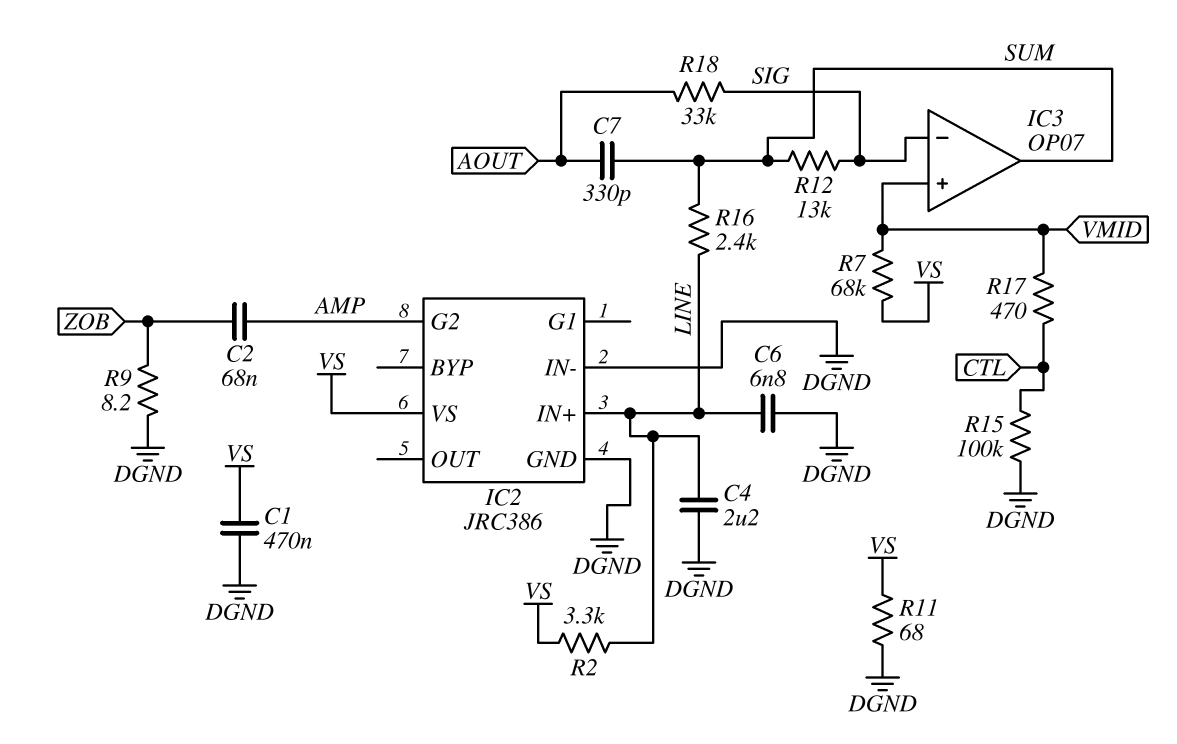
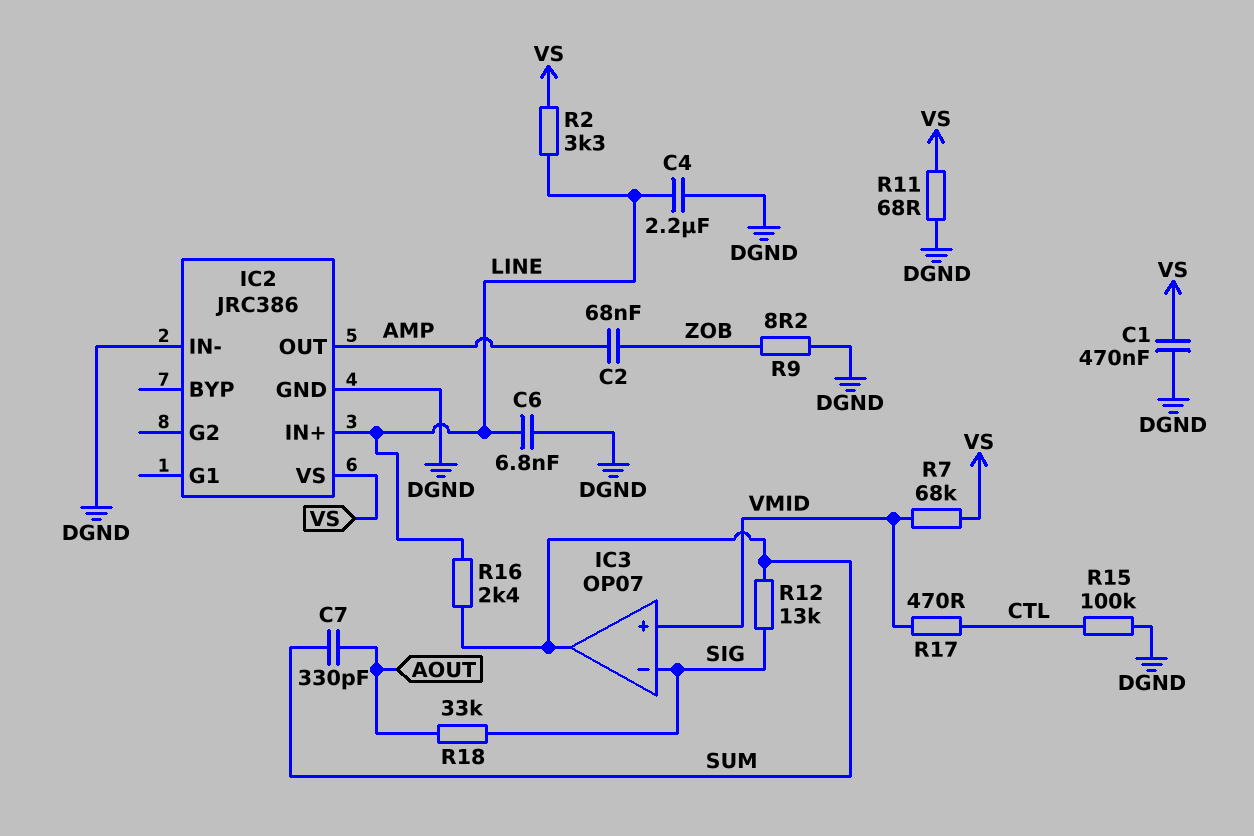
IC2 pin G2: AMP -> none
IC2 pin OUT: none -> AMP

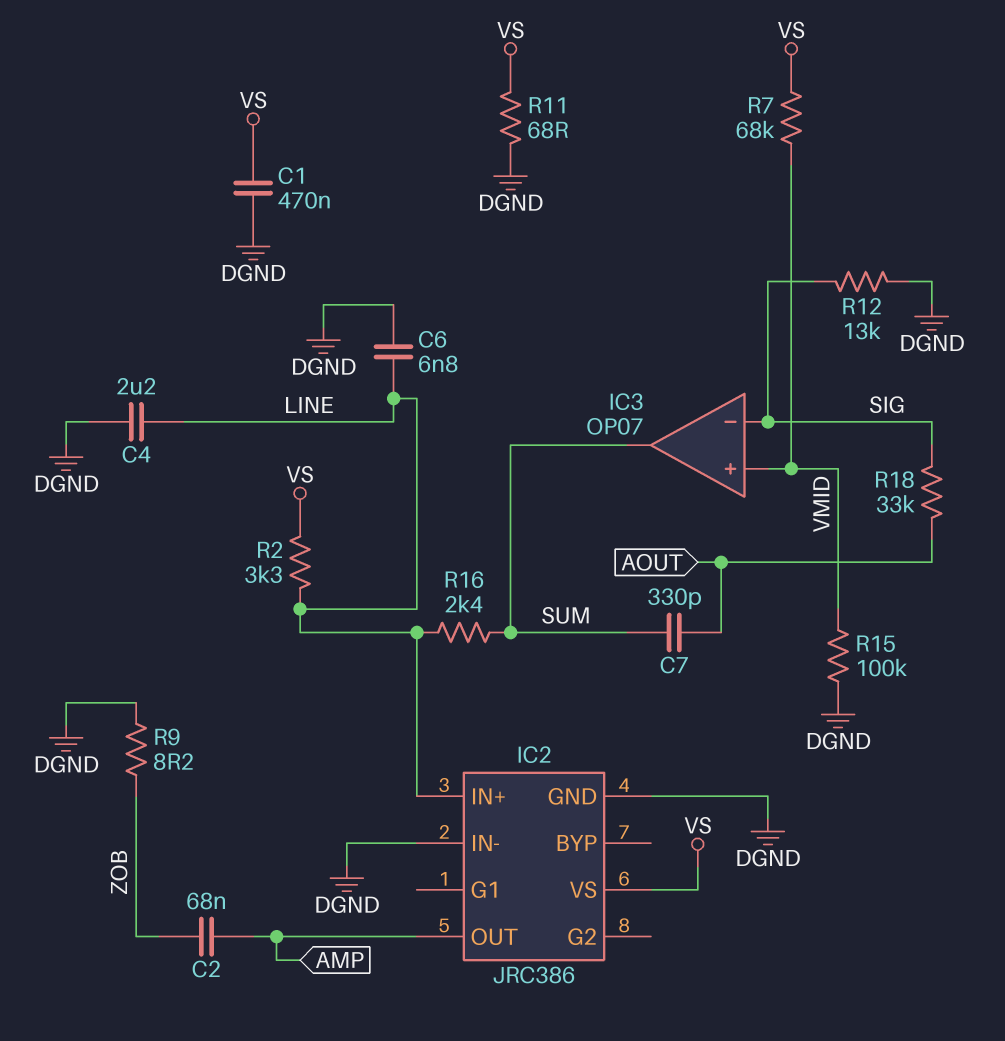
R12: 13k (SIG, SUM) -> 13k (DGND, SIG)
R15: 100k (CTL, DGND) -> 100k (DGND, VMID)
R17: 470 (CTL, VMID) -> none

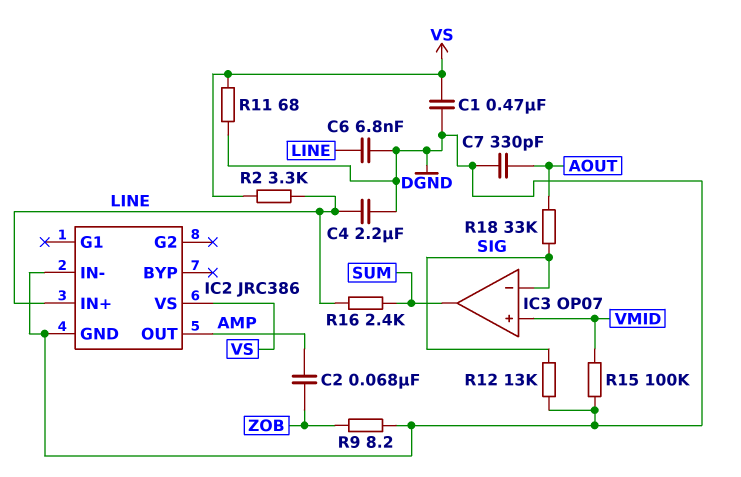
C7: 330pF (AOUT, SUM) -> 330pF (AOUT, DGND)
R7: 68k (VMID, VS) -> none

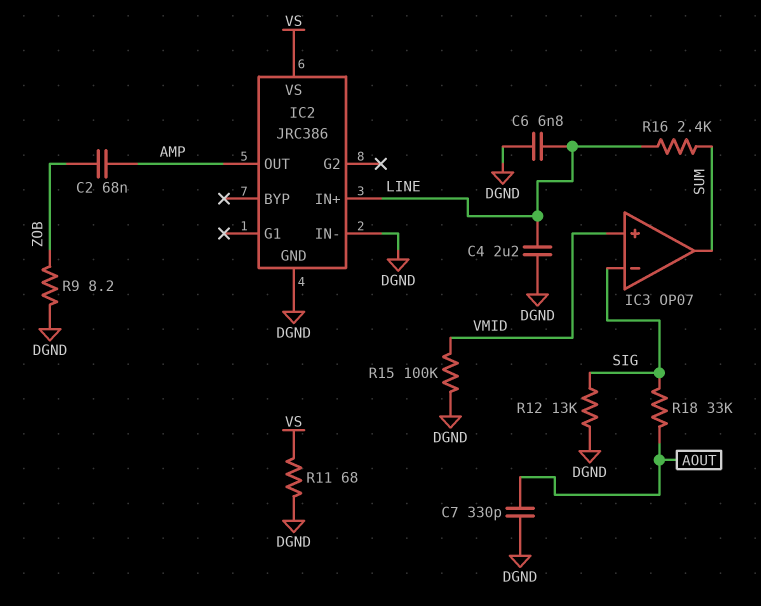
C1: 470nF (DGND, VS) -> none
R2: 3.3k (LINE, VS) -> none

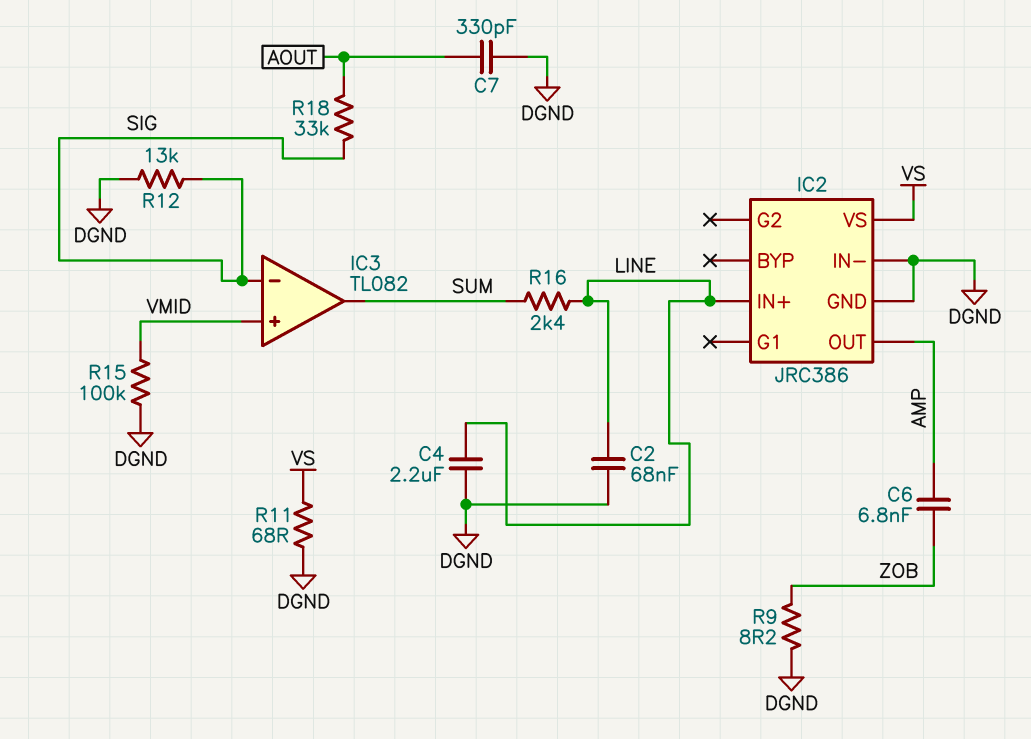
C2: 68nF (AMP, ZOB) -> 68nF (DGND, LINE)
C6: 6.8nF (DGND, LINE) -> 6.8nF (AMP, ZOB)
IC3: OP07 -> TL082

